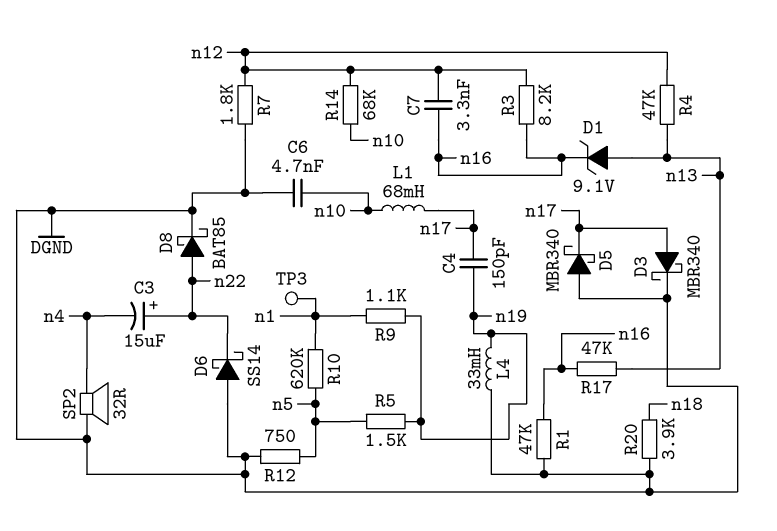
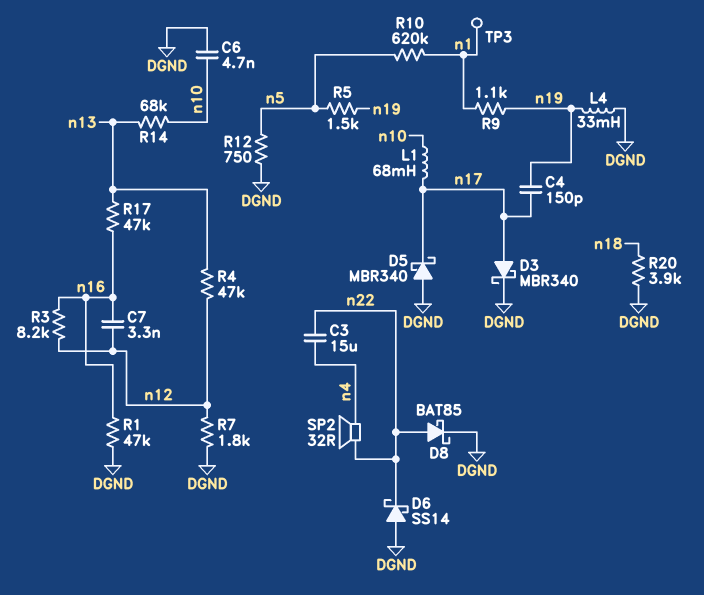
C3: 15uF (plus n22, minus n4) -> 15uF (n4, n22)
D1: zener 9.1V (A n13, K n16) -> none
R14: 68k (n10, n12) -> 68k (n10, n13)
SP2: speaker 32R (DGND, n4) -> speaker 32R (n4, n22)

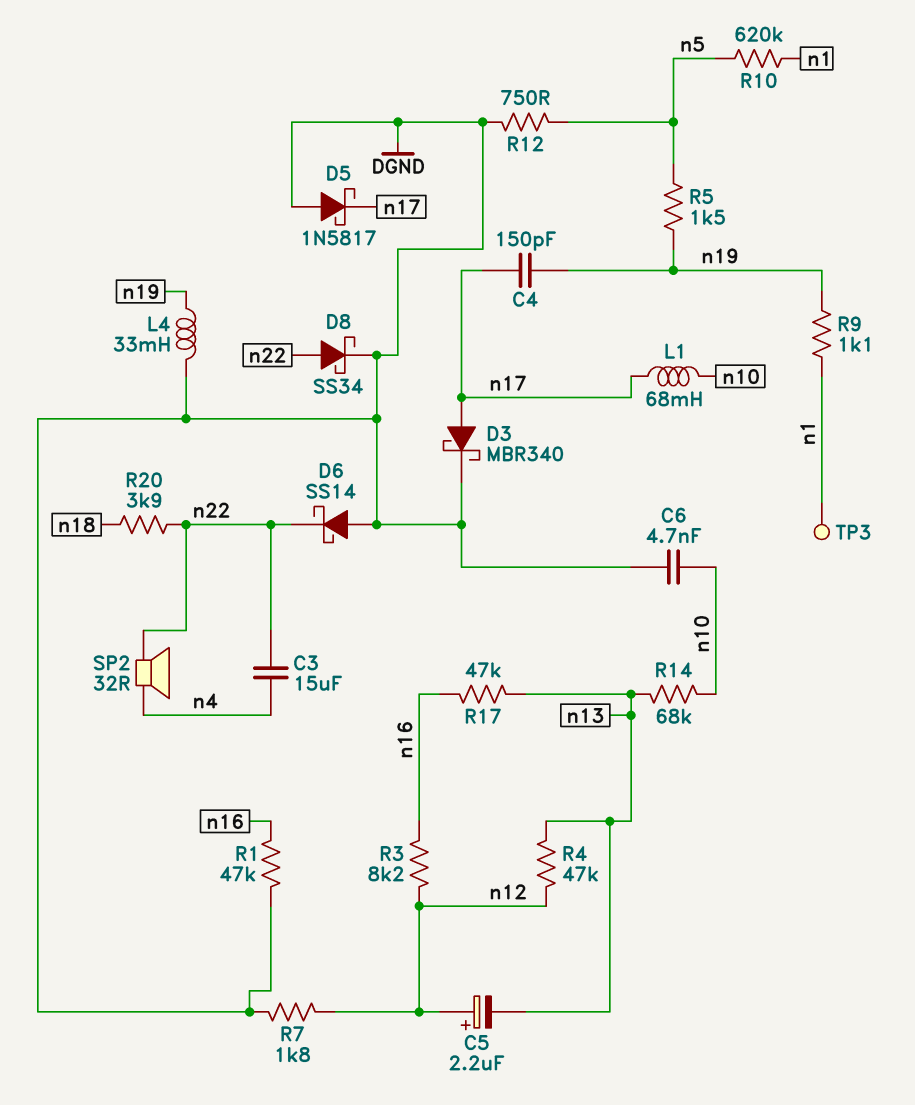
C5: none -> 2.2uF (plus n12, minus n13)
C7: 3.3nF (n12, n16) -> none
D5: schottky MBR340 (A DGND, K n17) -> schottky 1N5817 (A DGND, K n17)
D8: schottky BAT85 (A n22, K DGND) -> schottky SS34 (A n22, K DGND)
R20: 3.9k (DGND, n18) -> 3.9k (n18, n22)

